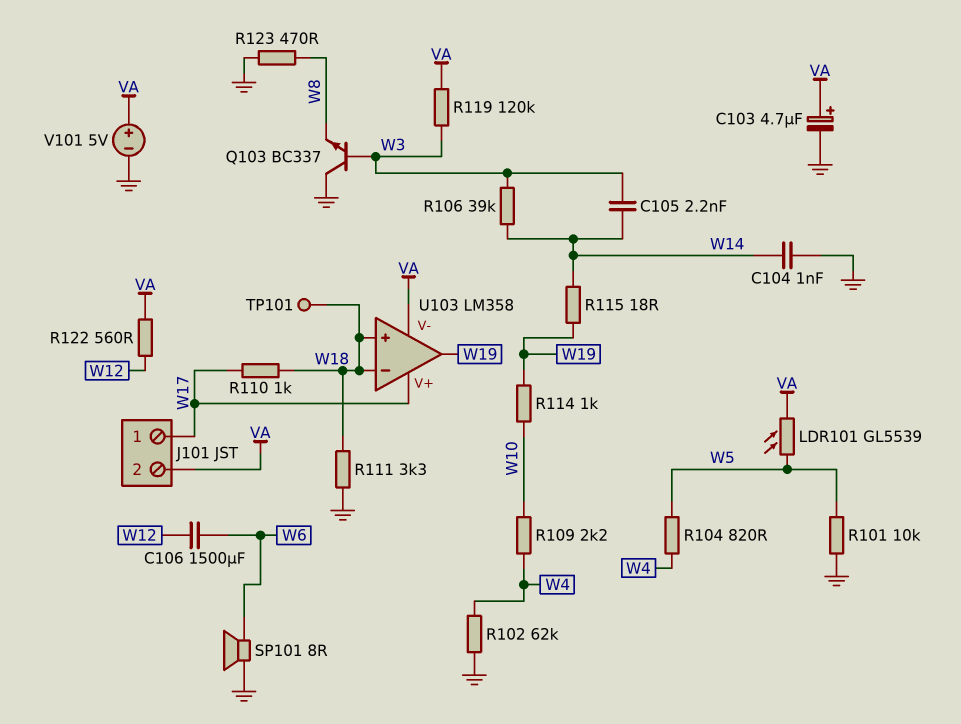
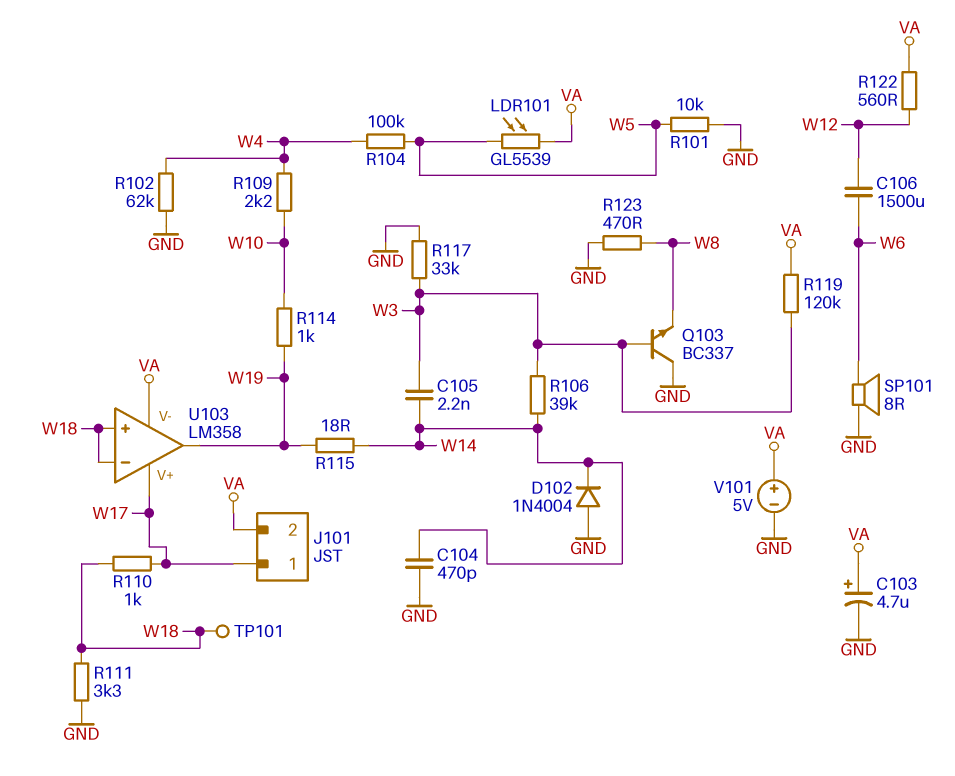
C104: 1nF (GND, W14) -> 470pF (GND, W14)
D102: none -> diode 1N4004 (A GND, K W14)
R104: 820 (W4, W5) -> 100k (W4, W5)
R117: none -> 33k (GND, W3)

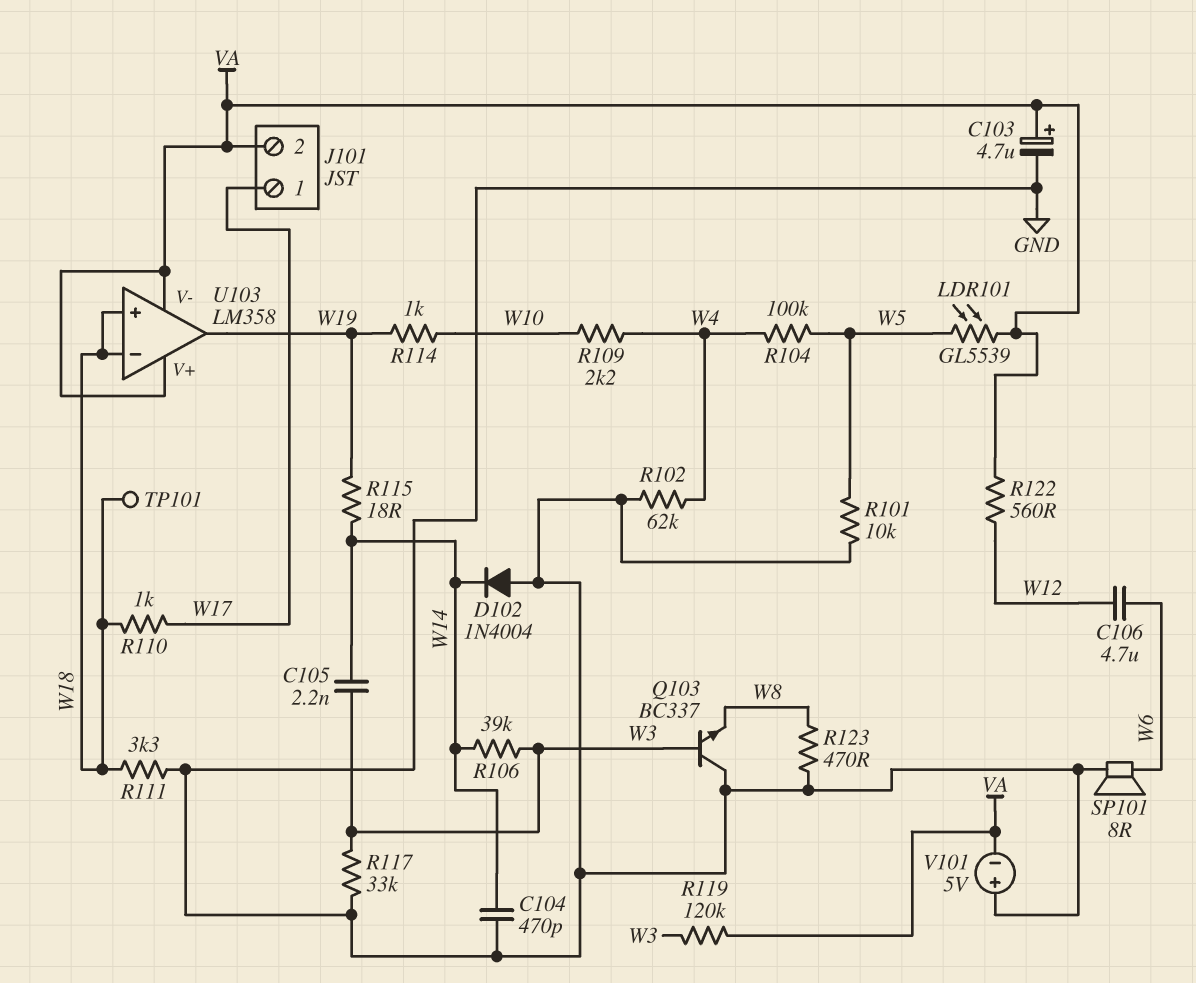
C106: 1500uF (W6, W12) -> 4.7uF (W6, W12)
U103 pin V+: W17 -> VA
V101: 5V (plus VA, minus GND) -> 5V (plus GND, minus VA)

